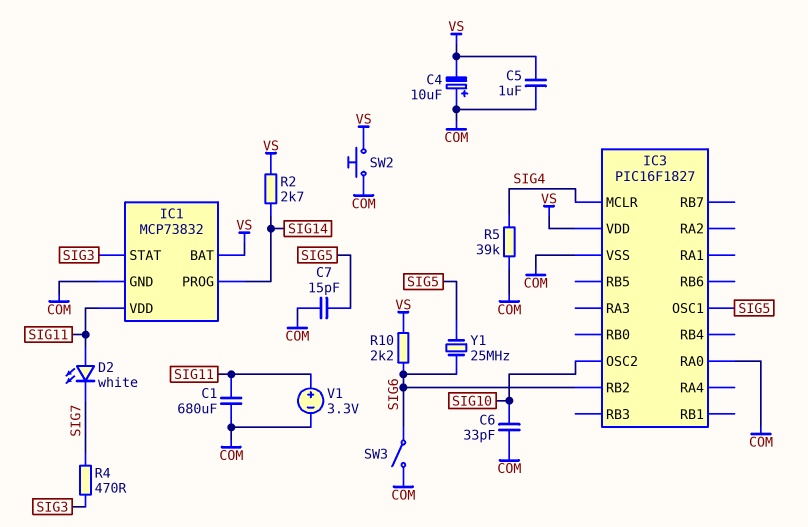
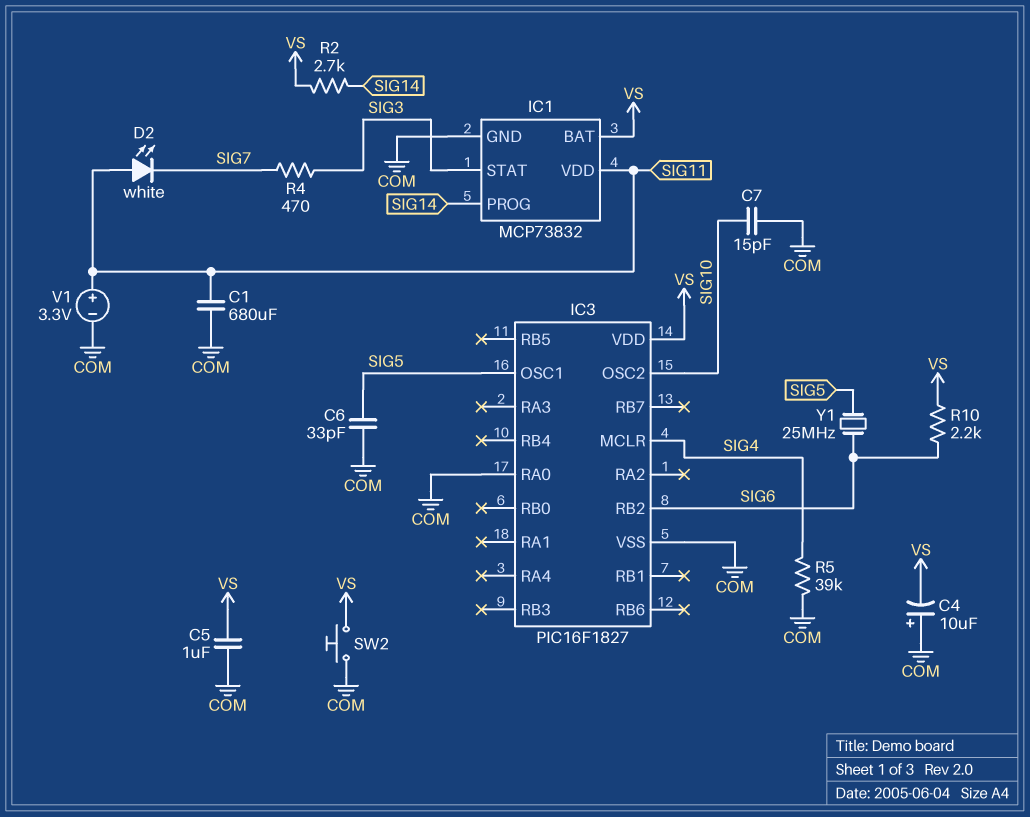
C6: 33pF (COM, SIG10) -> 33pF (COM, SIG5)
C7: 15pF (COM, SIG5) -> 15pF (COM, SIG10)
SW3: switch (COM, SIG6) -> none

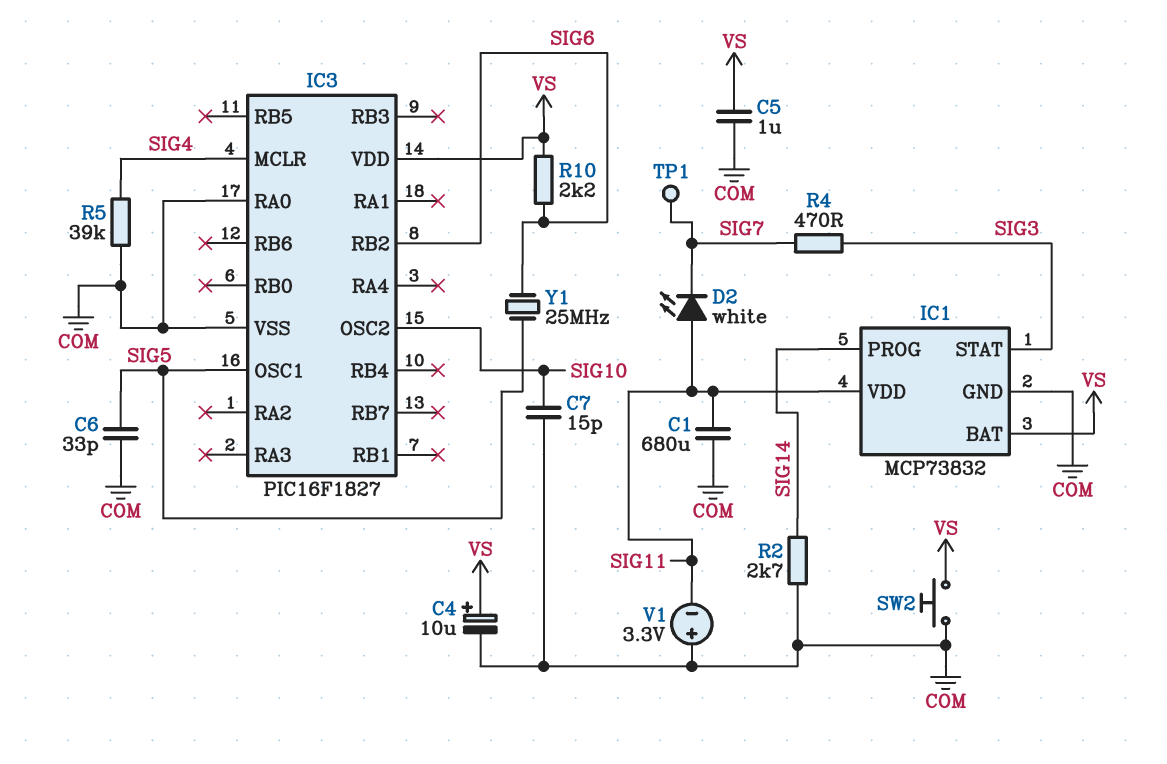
C4: 10uF (plus COM, minus VS) -> 10uF (plus VS, minus COM)
R2: 2.7k (SIG14, VS) -> 2.7k (COM, SIG14)
TP1: none -> test point (SIG7)
V1: 3.3V (plus SIG11, minus COM) -> 3.3V (plus COM, minus SIG11)

